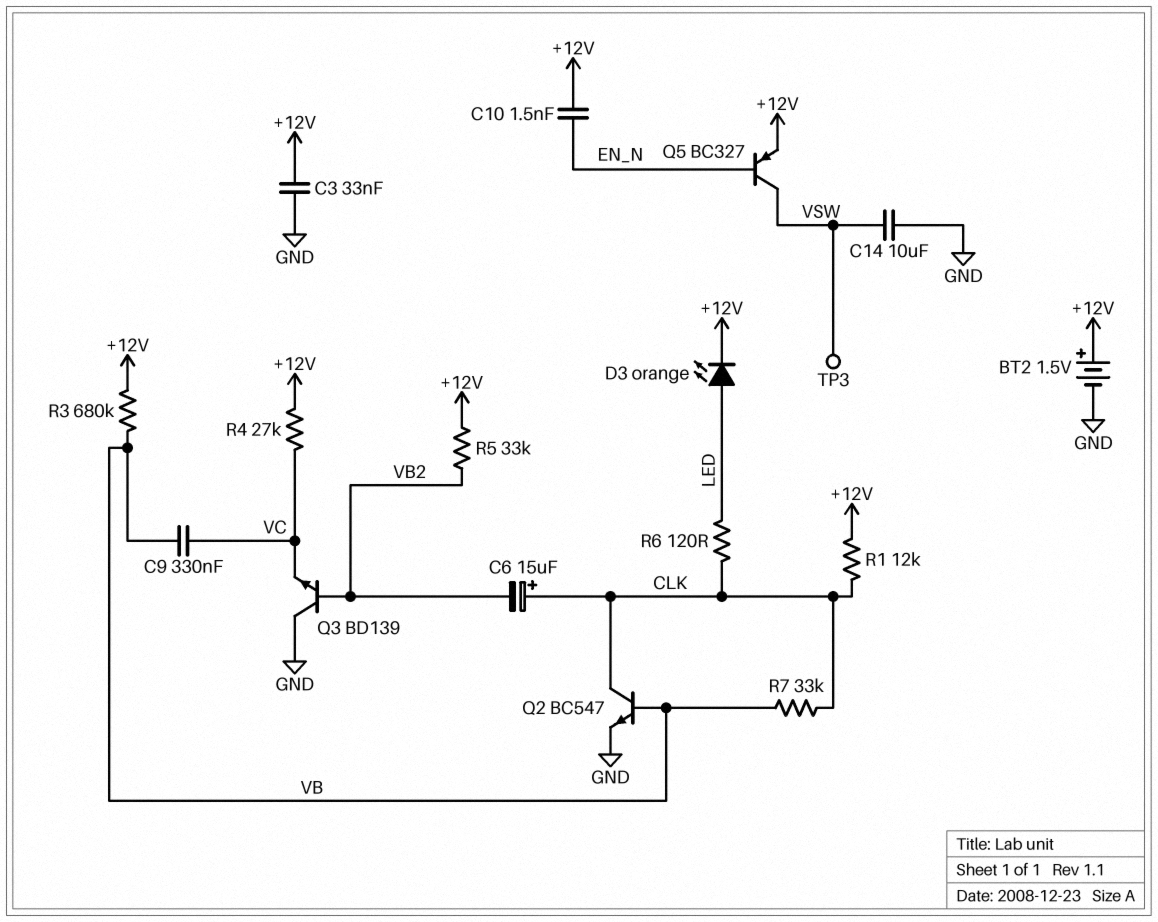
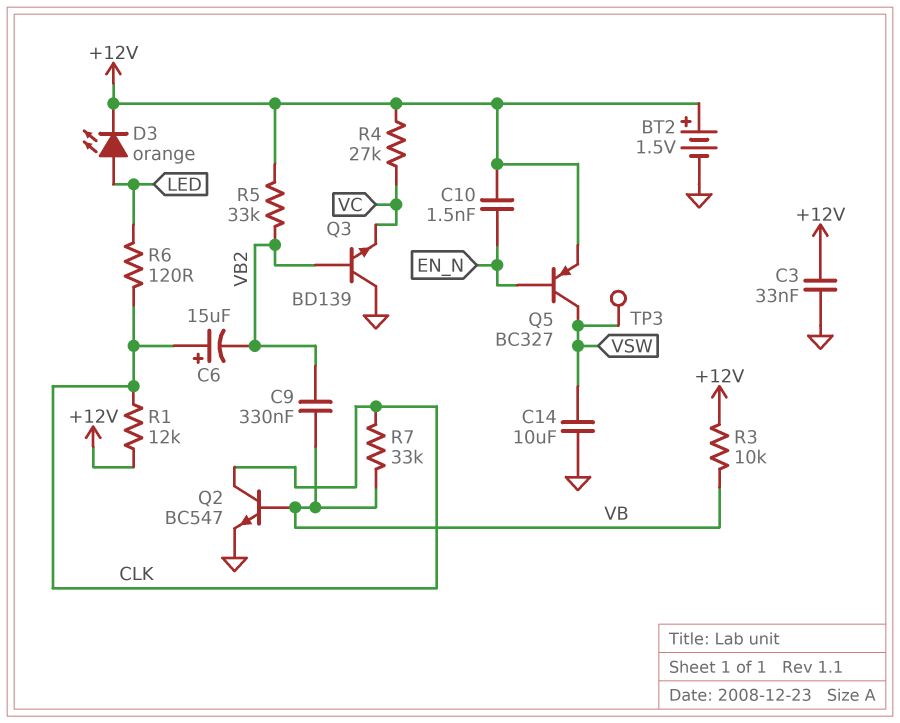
C9: 330nF (VB, VC) -> 330nF (VB, VB2)
R3: 680k (+12V, VB) -> 10k (+12V, VB)

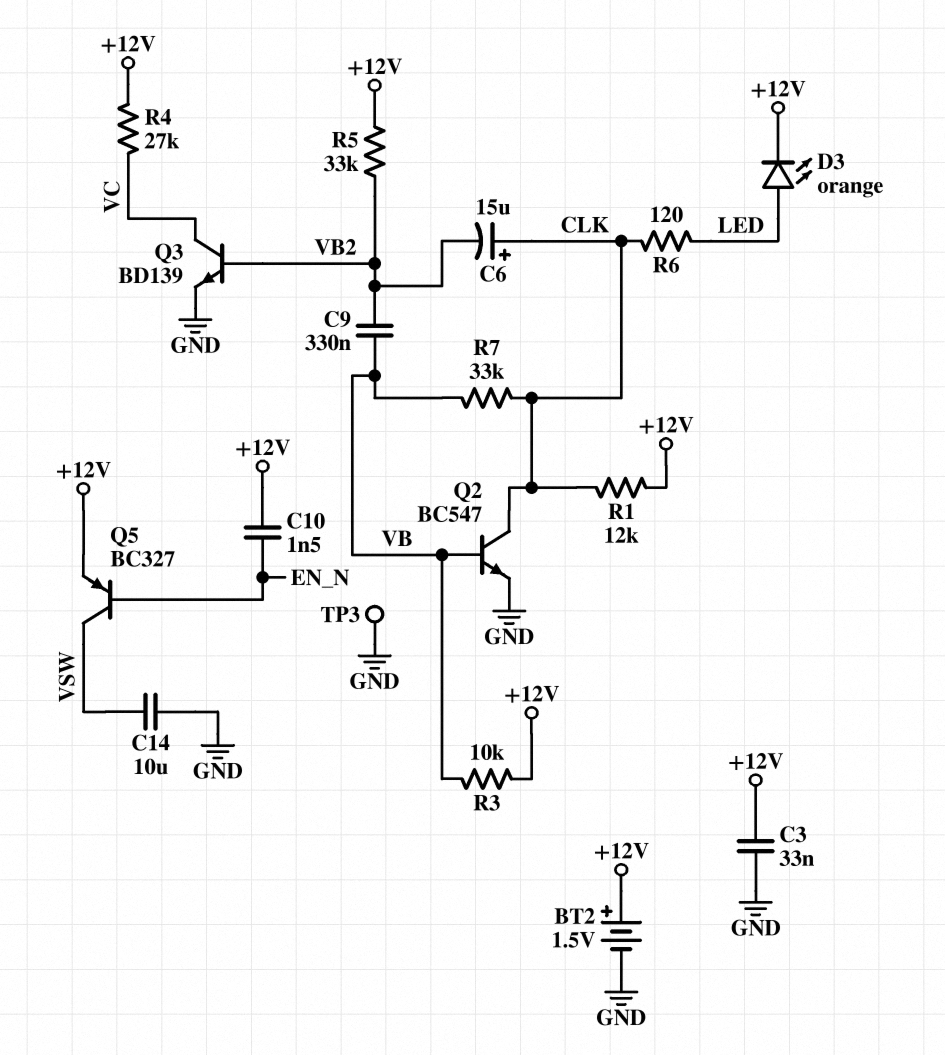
Q3: NPN BD139 (B VB2, C GND, E VC) -> NPN BD139 (B VB2, C VC, E GND)
TP3: test point (VSW) -> test point (GND)

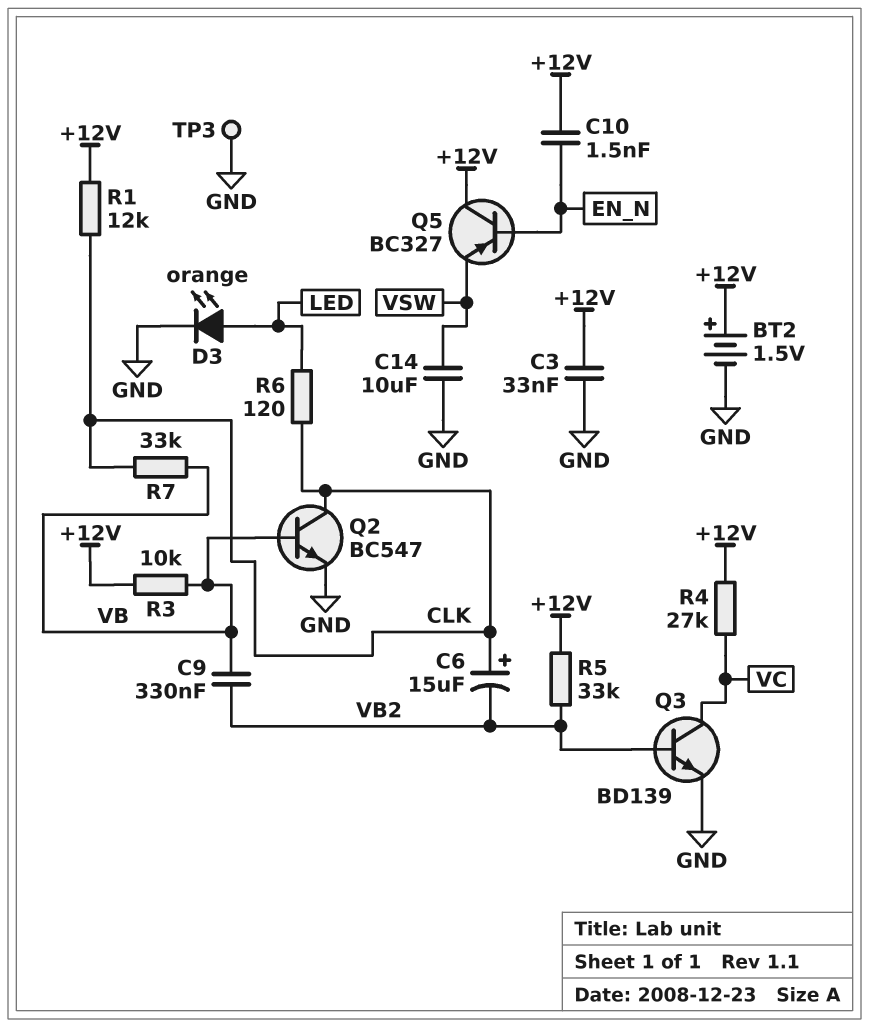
D3: LED orange (A LED, K +12V) -> LED orange (A LED, K GND)
Q5: PNP BC327 (B EN_N, C VSW, E +12V) -> PNP BC327 (B EN_N, C +12V, E VSW)

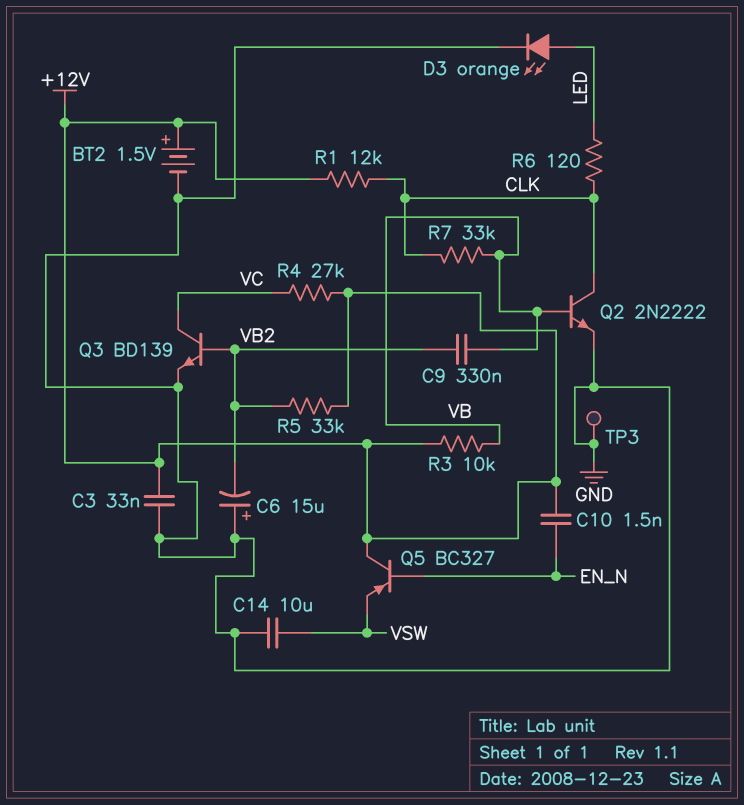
C6: 15uF (plus CLK, minus VB2) -> 15uF (plus GND, minus VB2)
Q2: NPN BC547 (B VB, C CLK, E GND) -> NPN 2N2222 (B VB, C CLK, E GND)

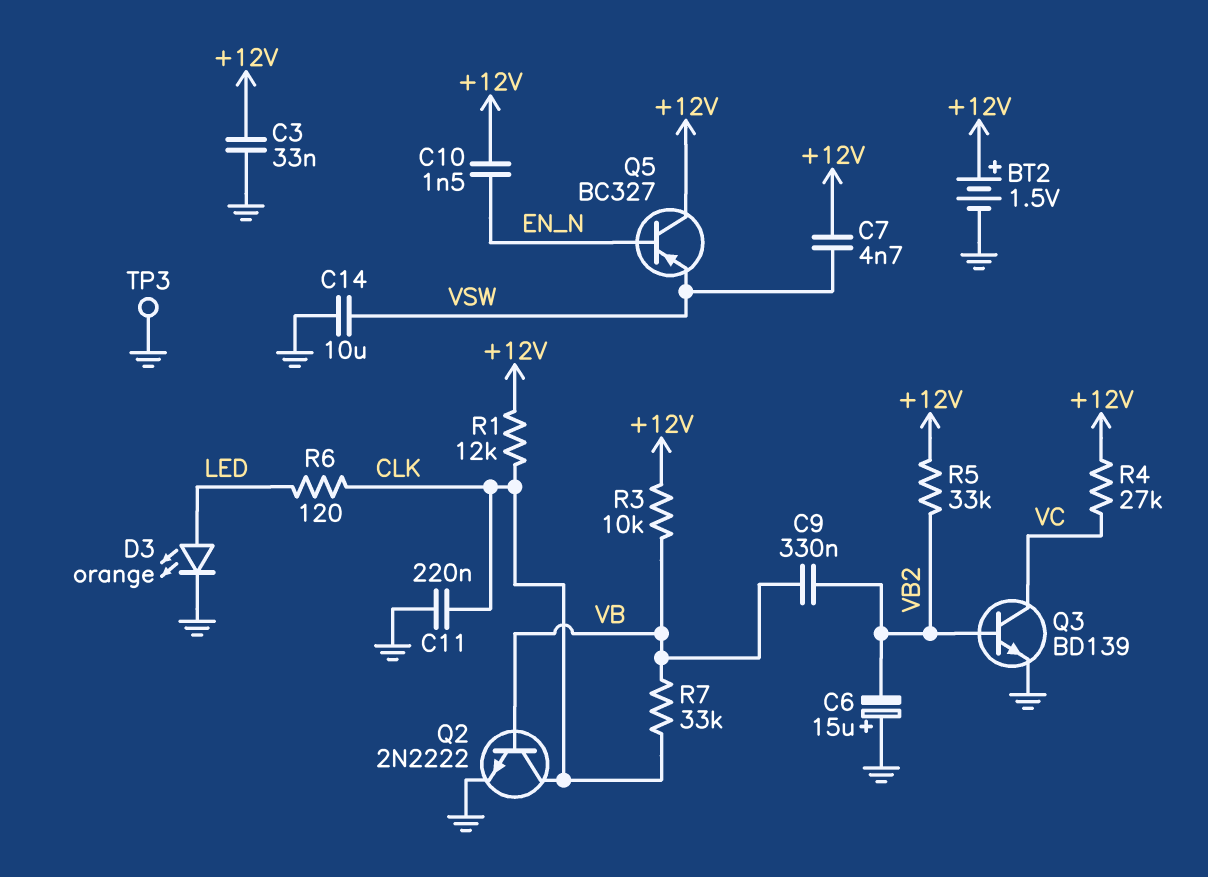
C7: none -> 4.7nF (+12V, VSW)
C11: none -> 220nF (CLK, GND)

